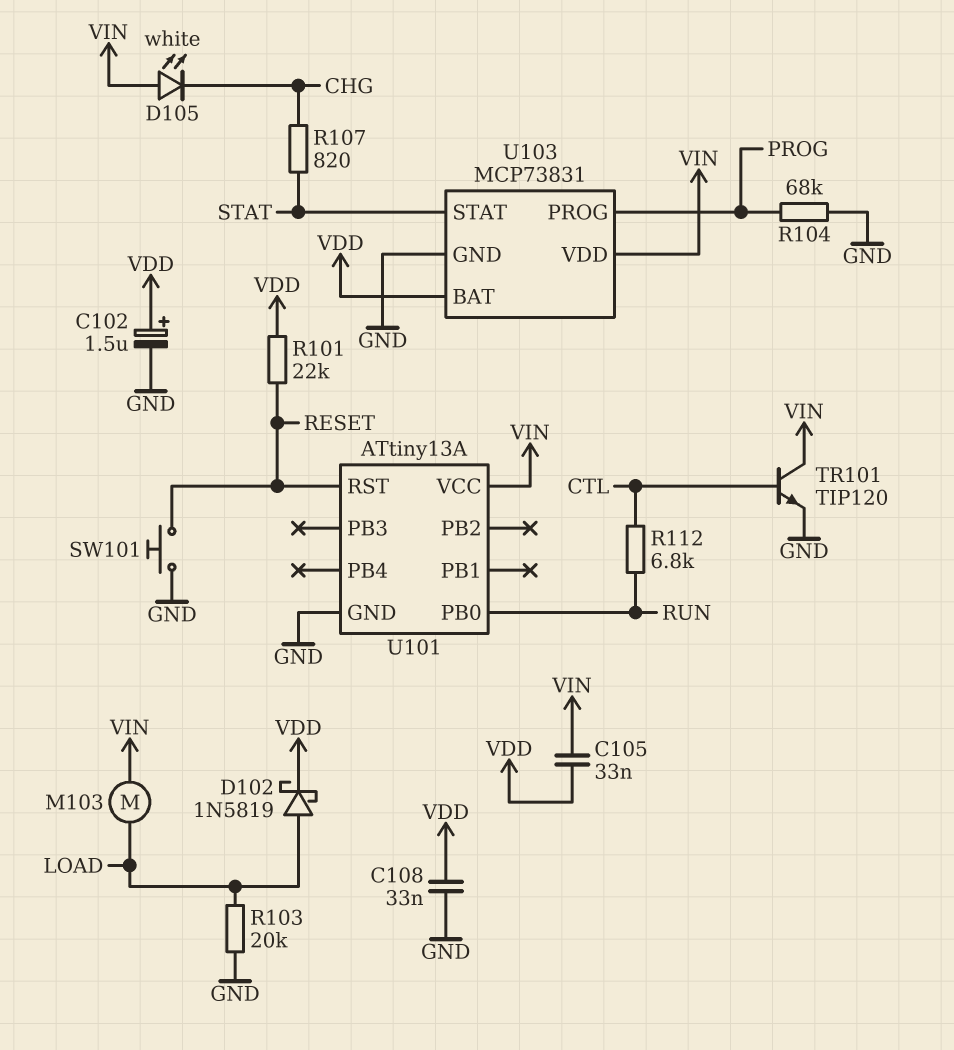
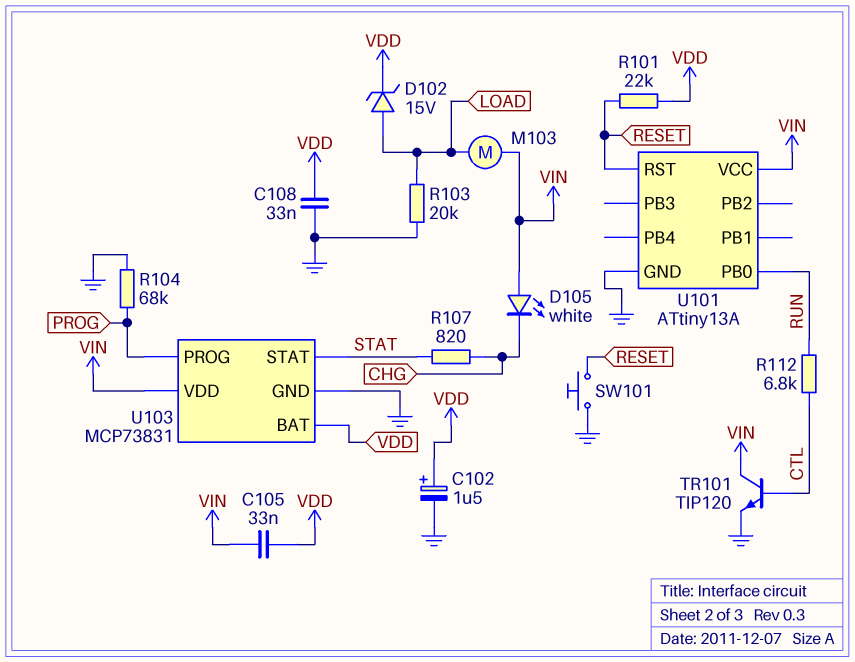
D102: schottky 1N5819 (A LOAD, K VDD) -> zener 15V (A LOAD, K VDD)

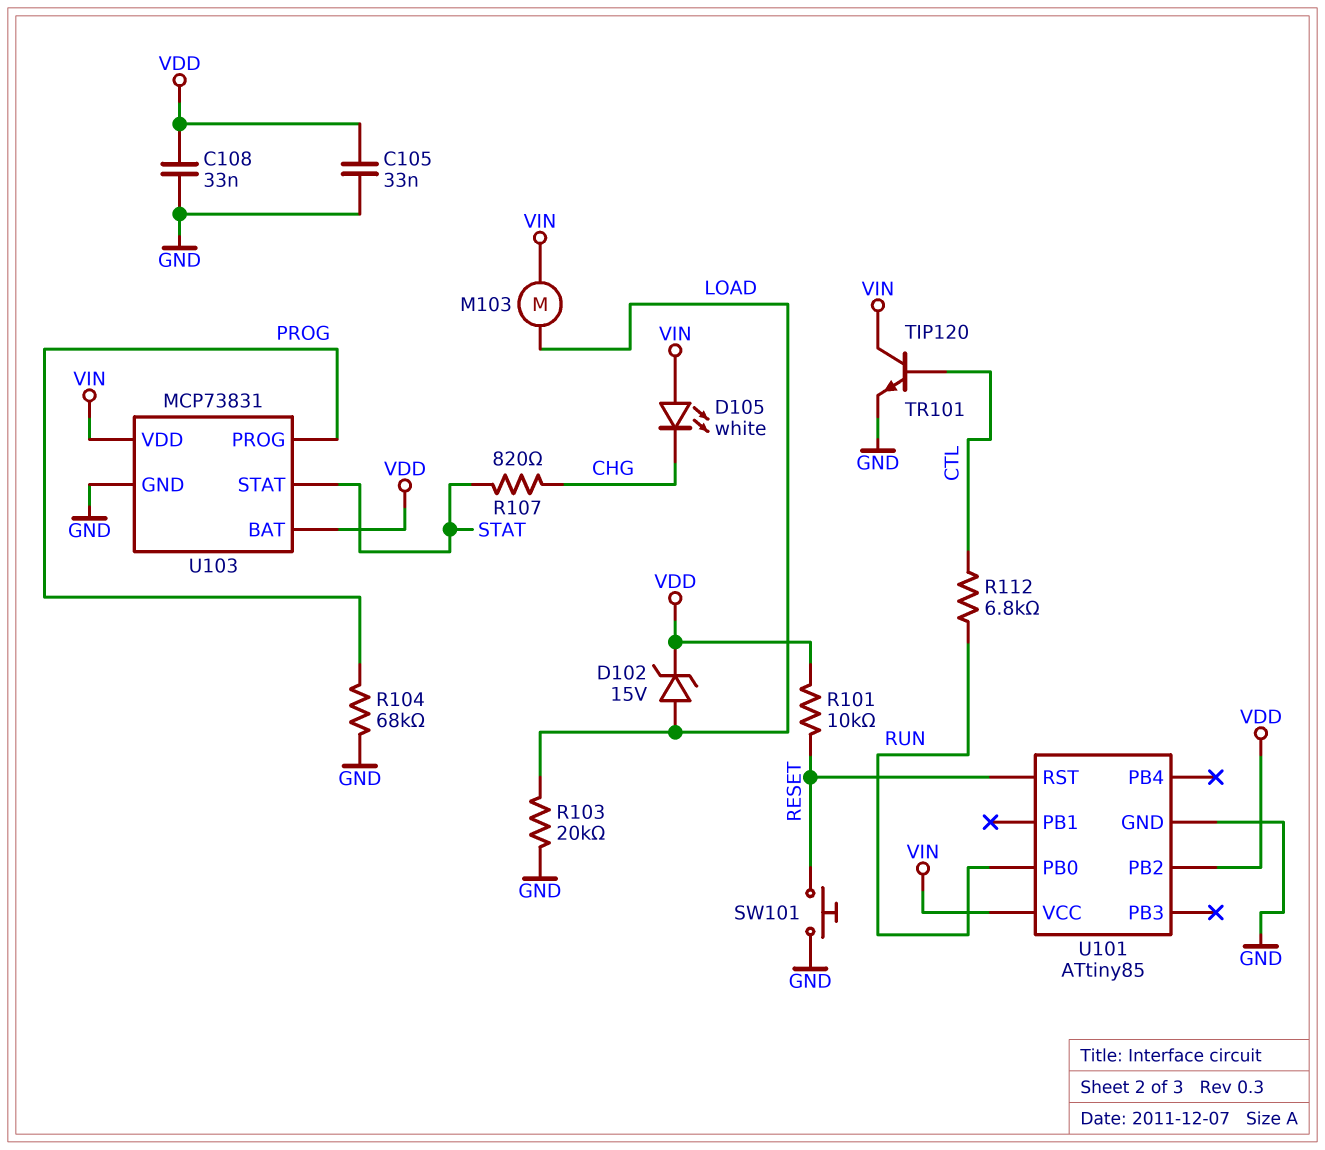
C102: 1.5uF (plus VDD, minus GND) -> none
C105: 33nF (VDD, VIN) -> 33nF (GND, VDD)
R101: 22k (RESET, VDD) -> 10k (RESET, VDD)
U101: ATtiny13A -> ATtiny85
U101 pin PB2: none -> VDD

